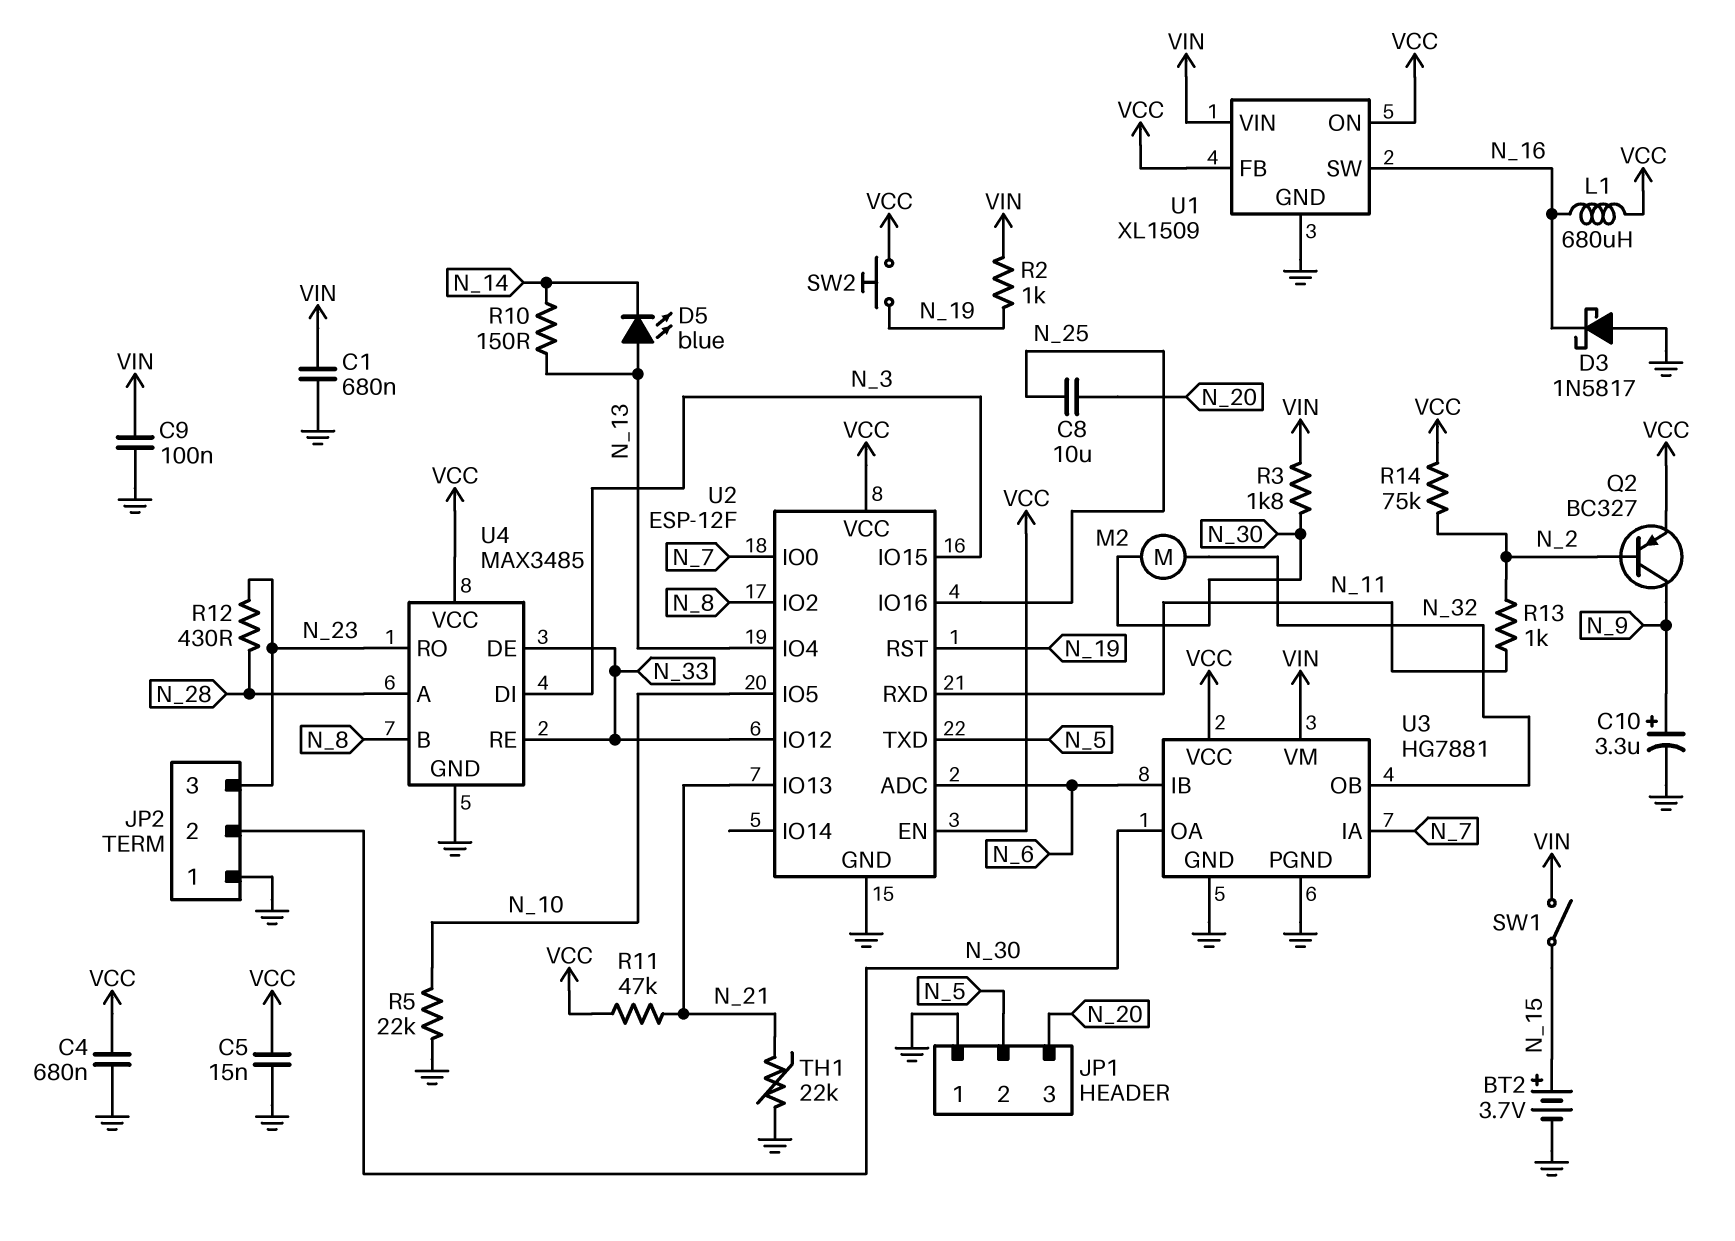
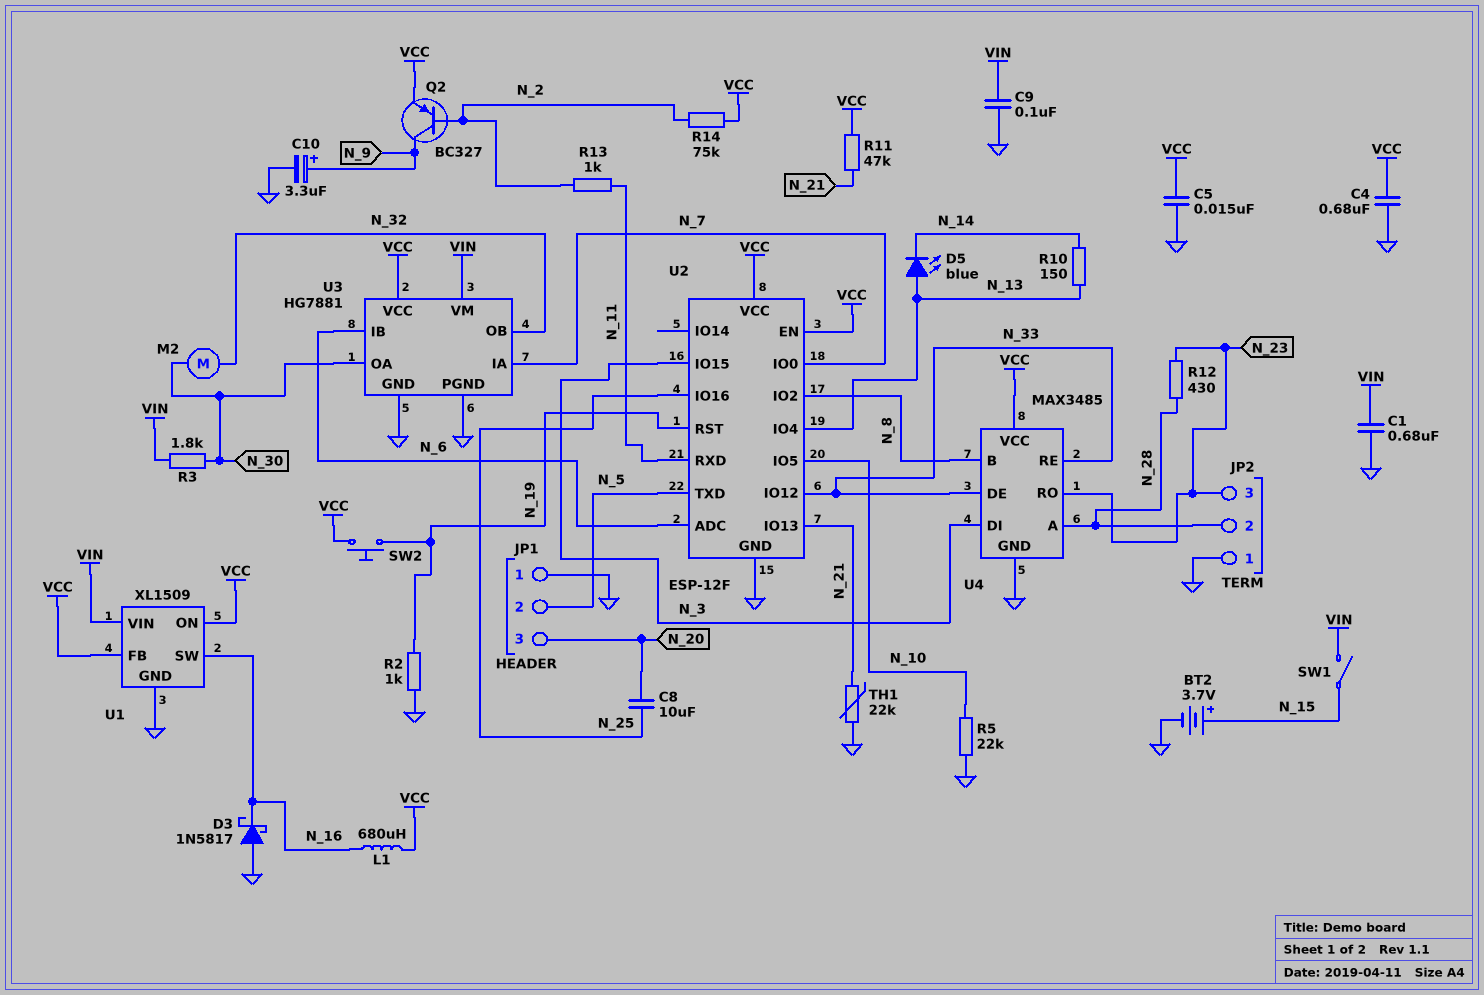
JP2 pin 2: N_30 -> N_28
R2: 1k (N_19, VIN) -> 1k (GND, N_19)

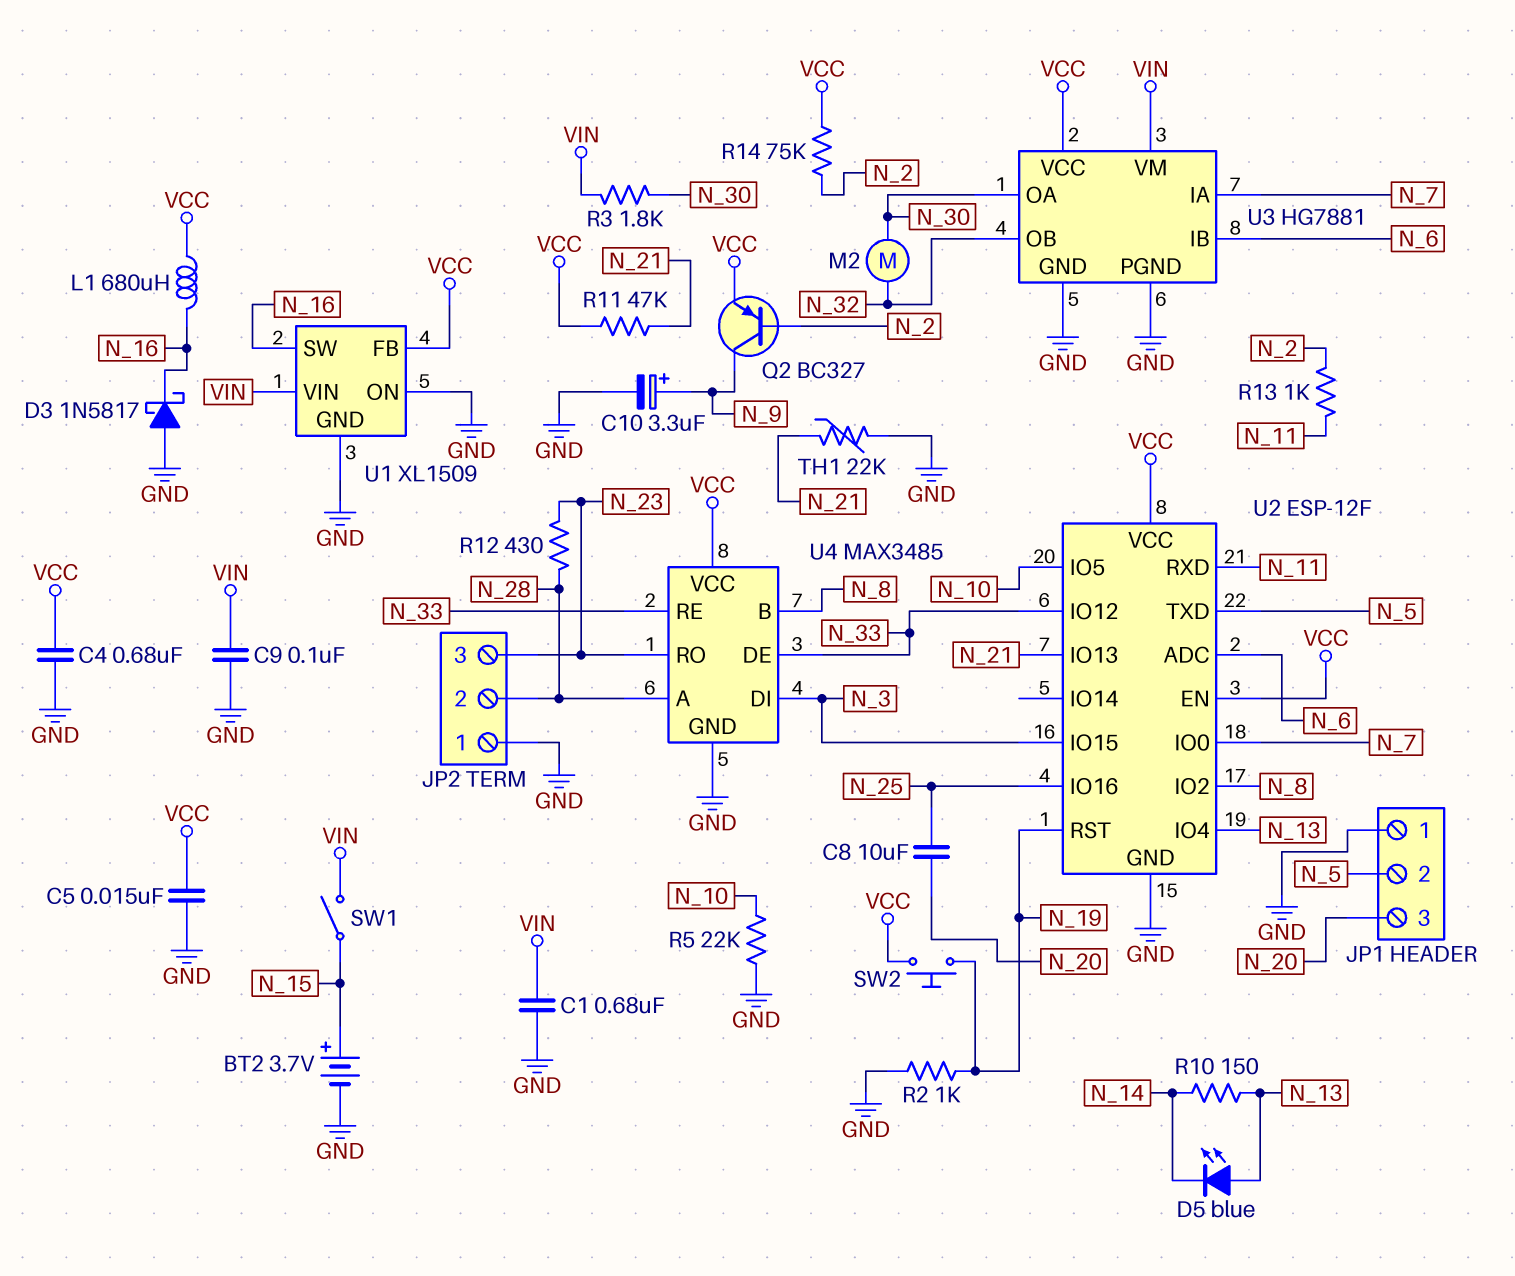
U1 pin ON: VCC -> GND

